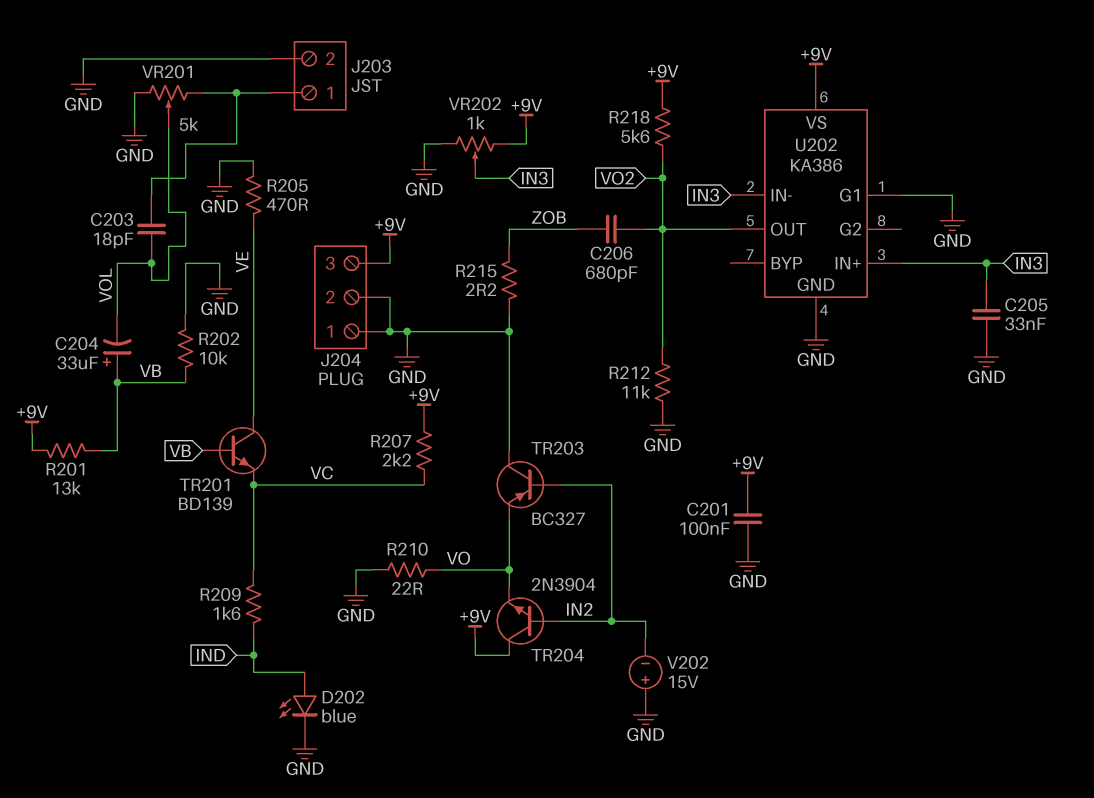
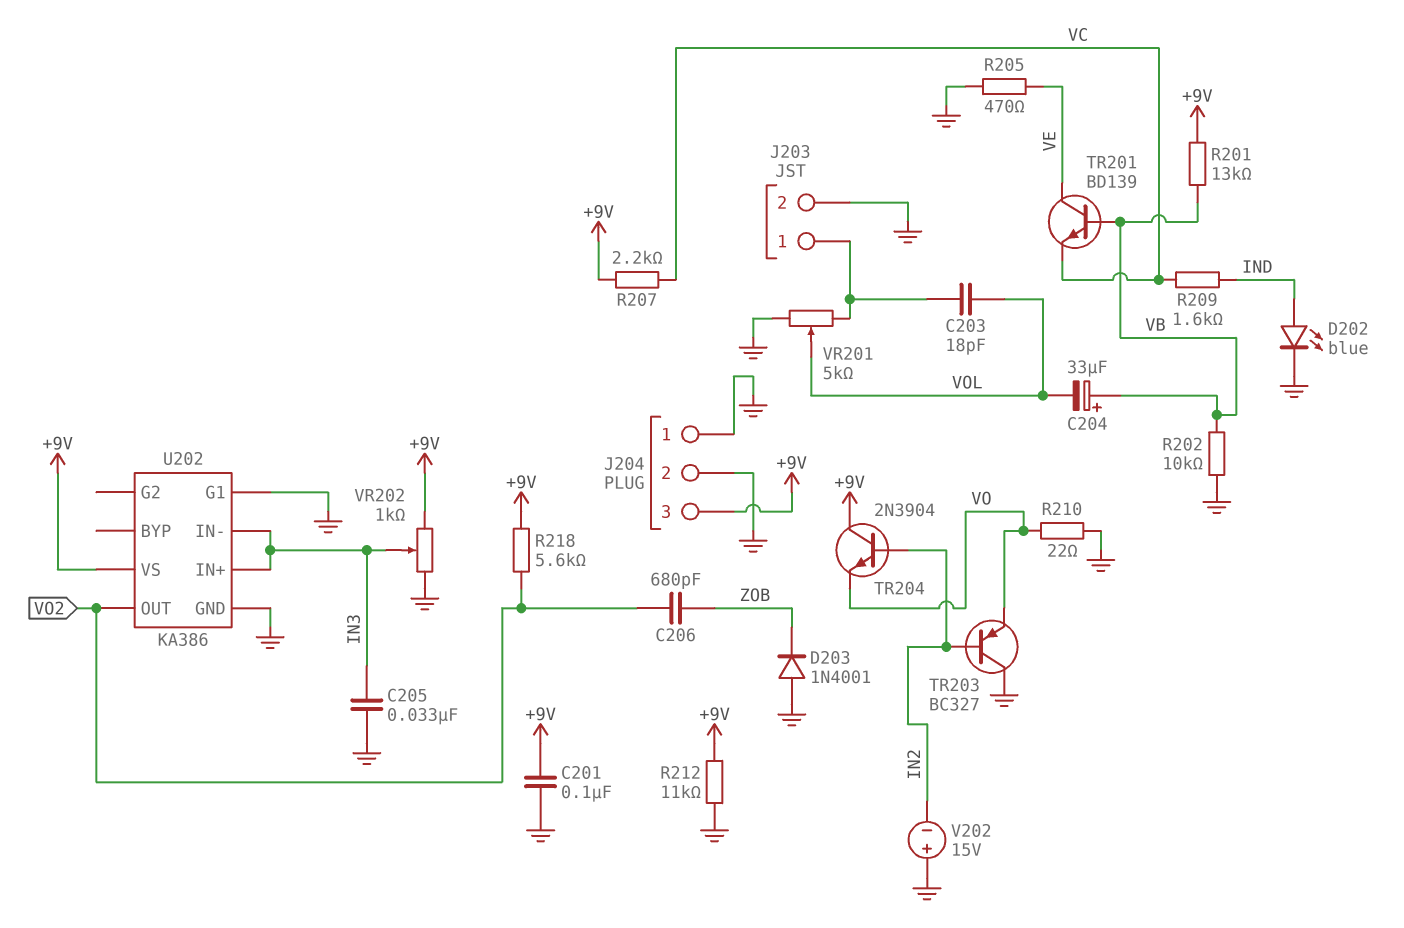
D203: none -> diode 1N4001 (A GND, K ZOB)
R212: 11k (GND, VO2) -> 11k (+9V, GND)
R215: 2.2 (GND, ZOB) -> none

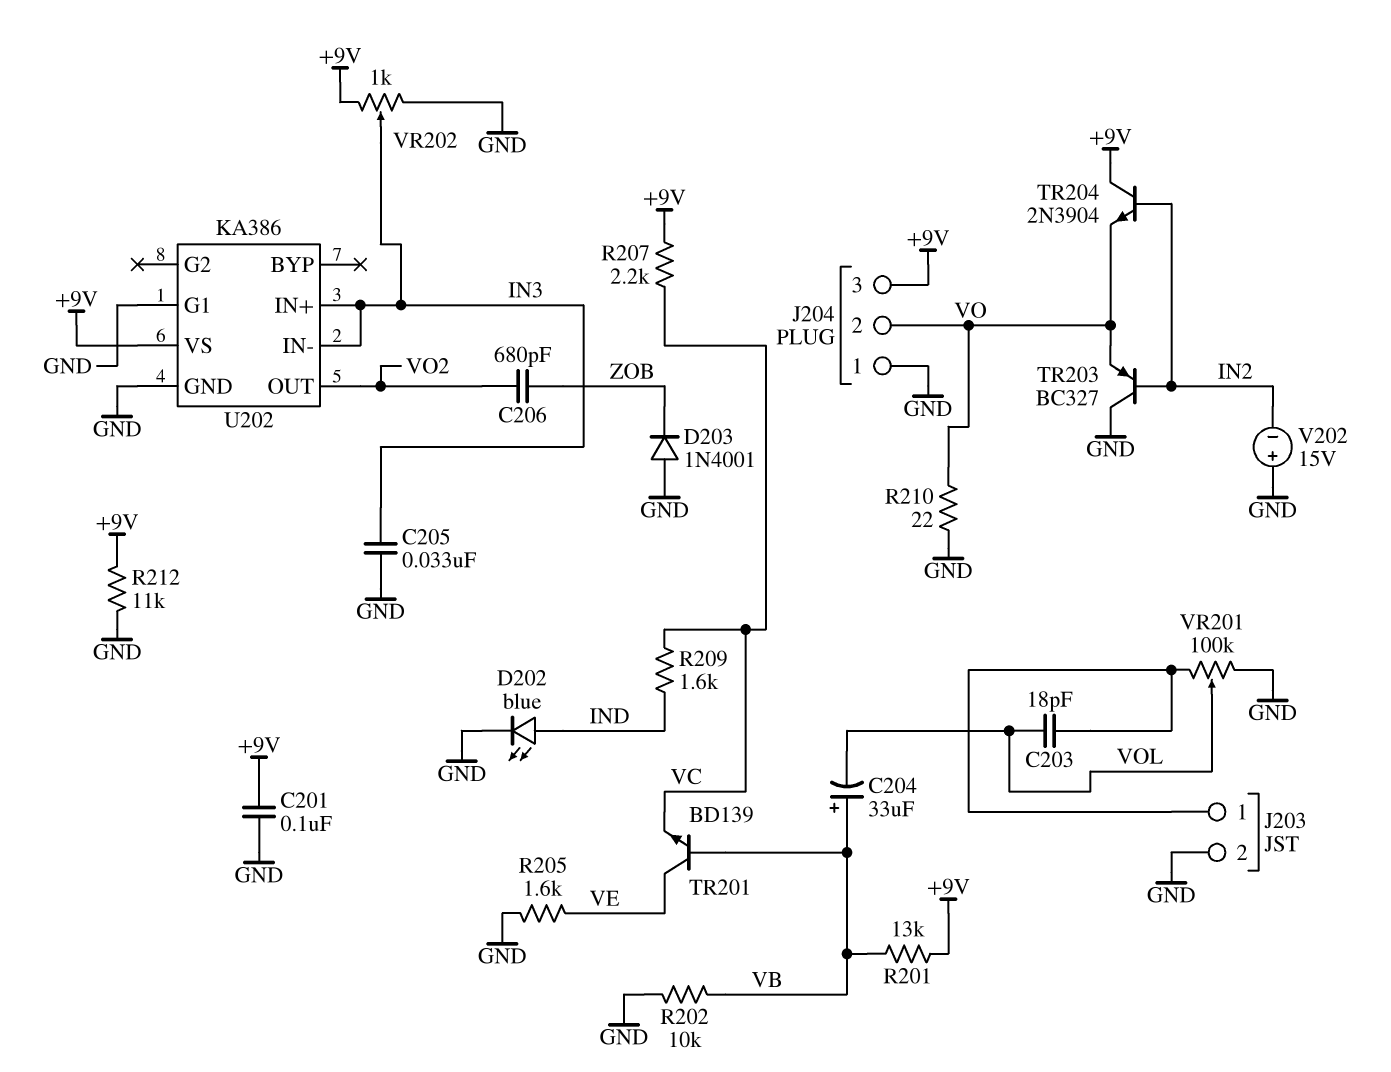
J204 pin 2: GND -> VO
R205: 470 (GND, VE) -> 1.6k (GND, VE)
R218: 5.6k (+9V, VO2) -> none
VR201: 5k (GND, J203/1, wiper VOL) -> 100k (GND, J203/1, wiper VOL)

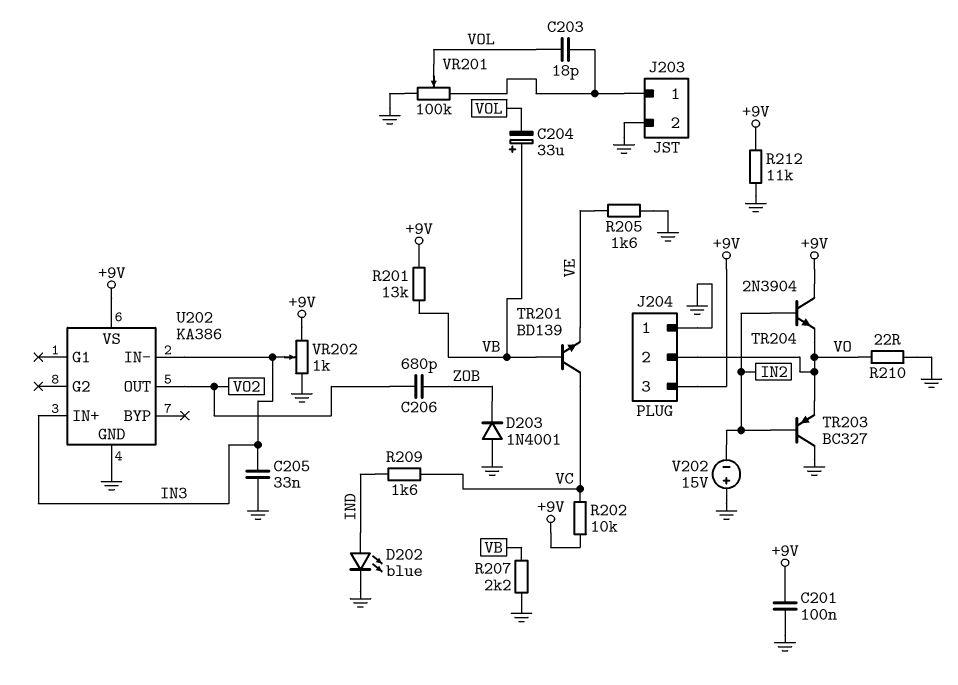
R202: 10k (GND, VB) -> 10k (+9V, VC)
R207: 2.2k (+9V, VC) -> 2.2k (GND, VB)
TR201: NPN BD139 (B VB, C VE, E VC) -> NPN BD139 (B VB, C VC, E VE)
U202 pin G1: GND -> none

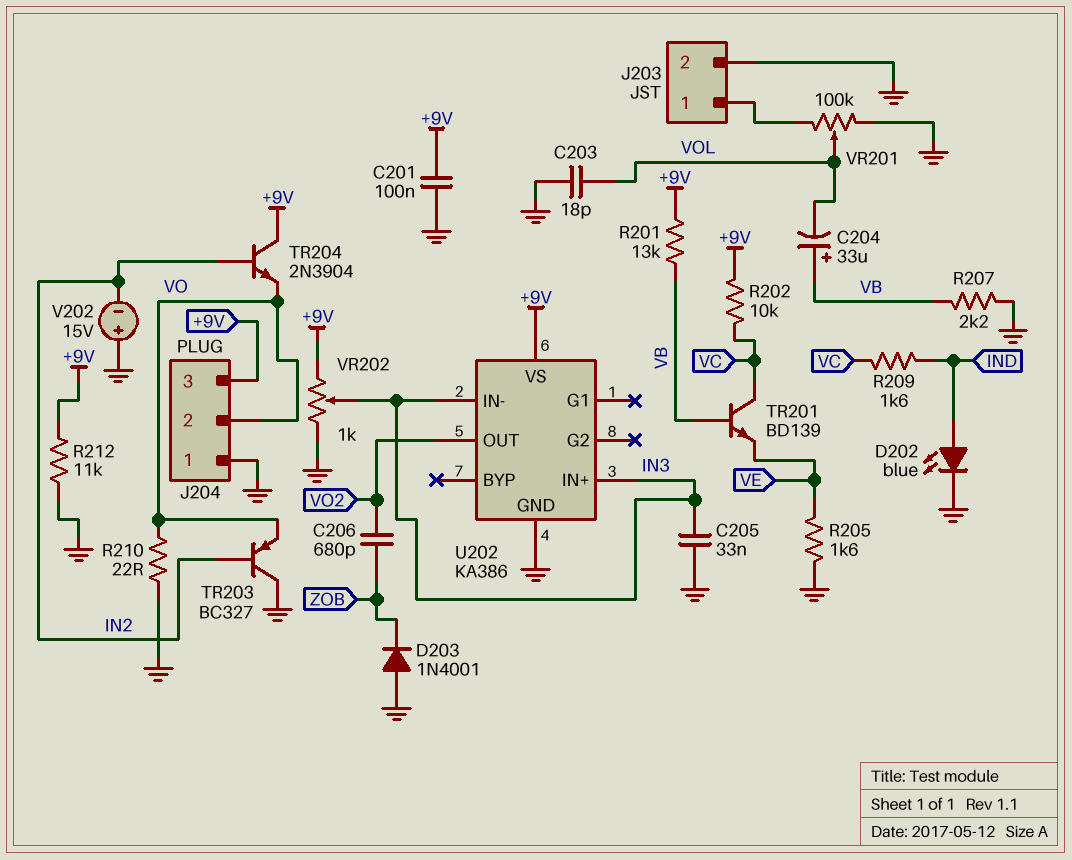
C203: 18pF (J203/1, VOL) -> 18pF (GND, VOL)

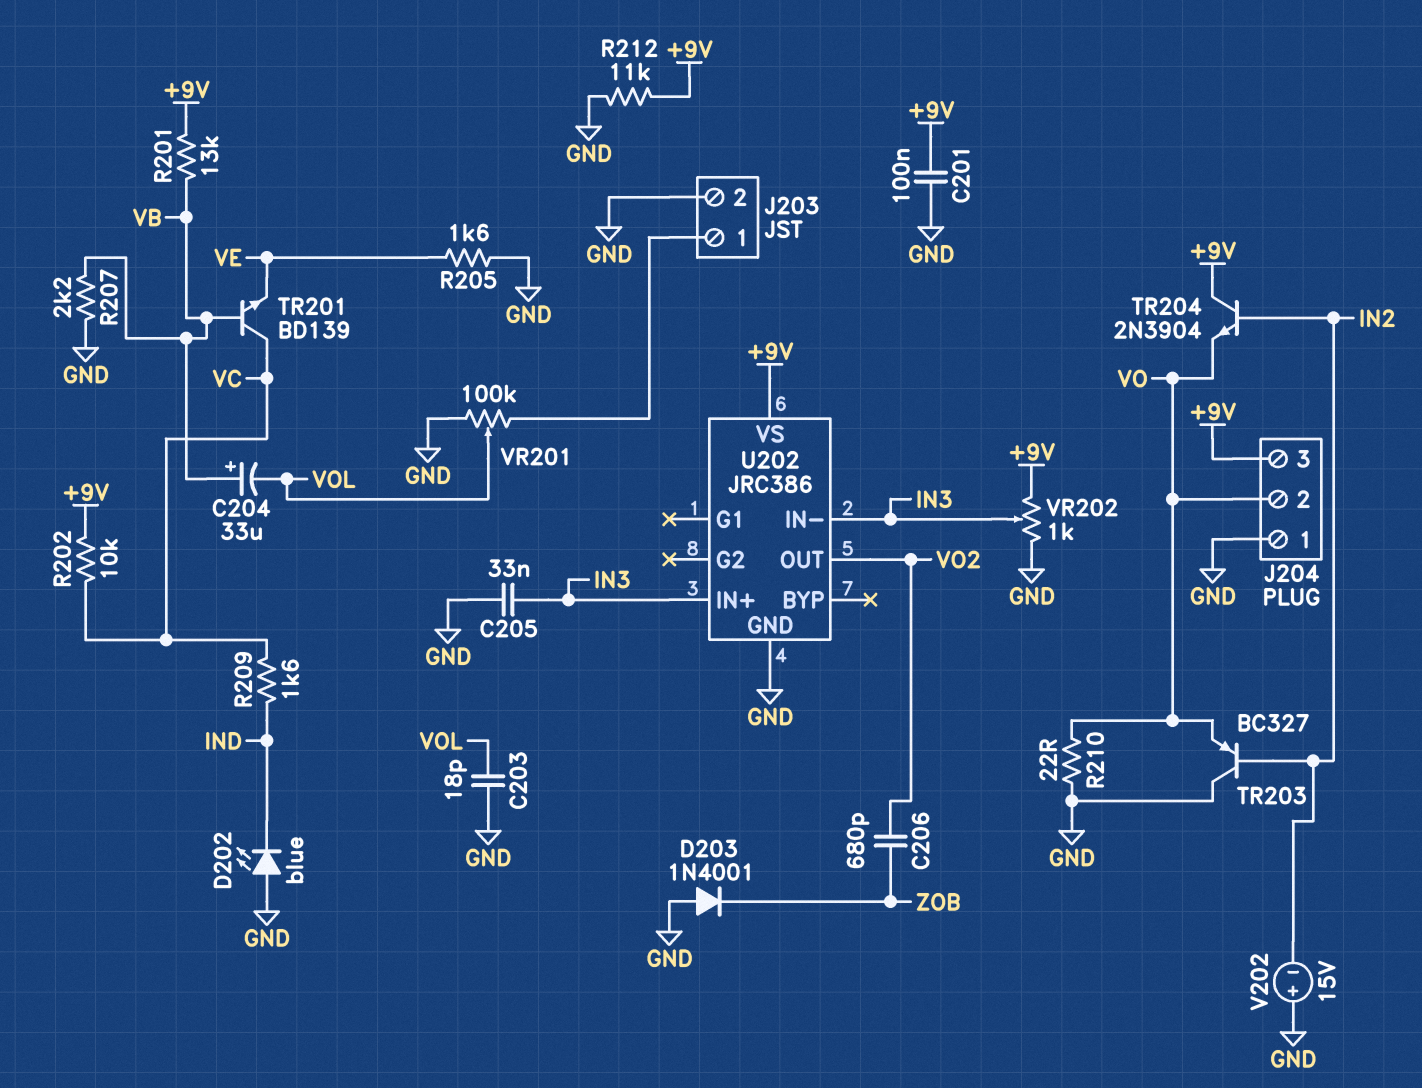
D202: LED blue (A IND, K GND) -> LED blue (A GND, K IND)
U202: KA386 -> JRC386

